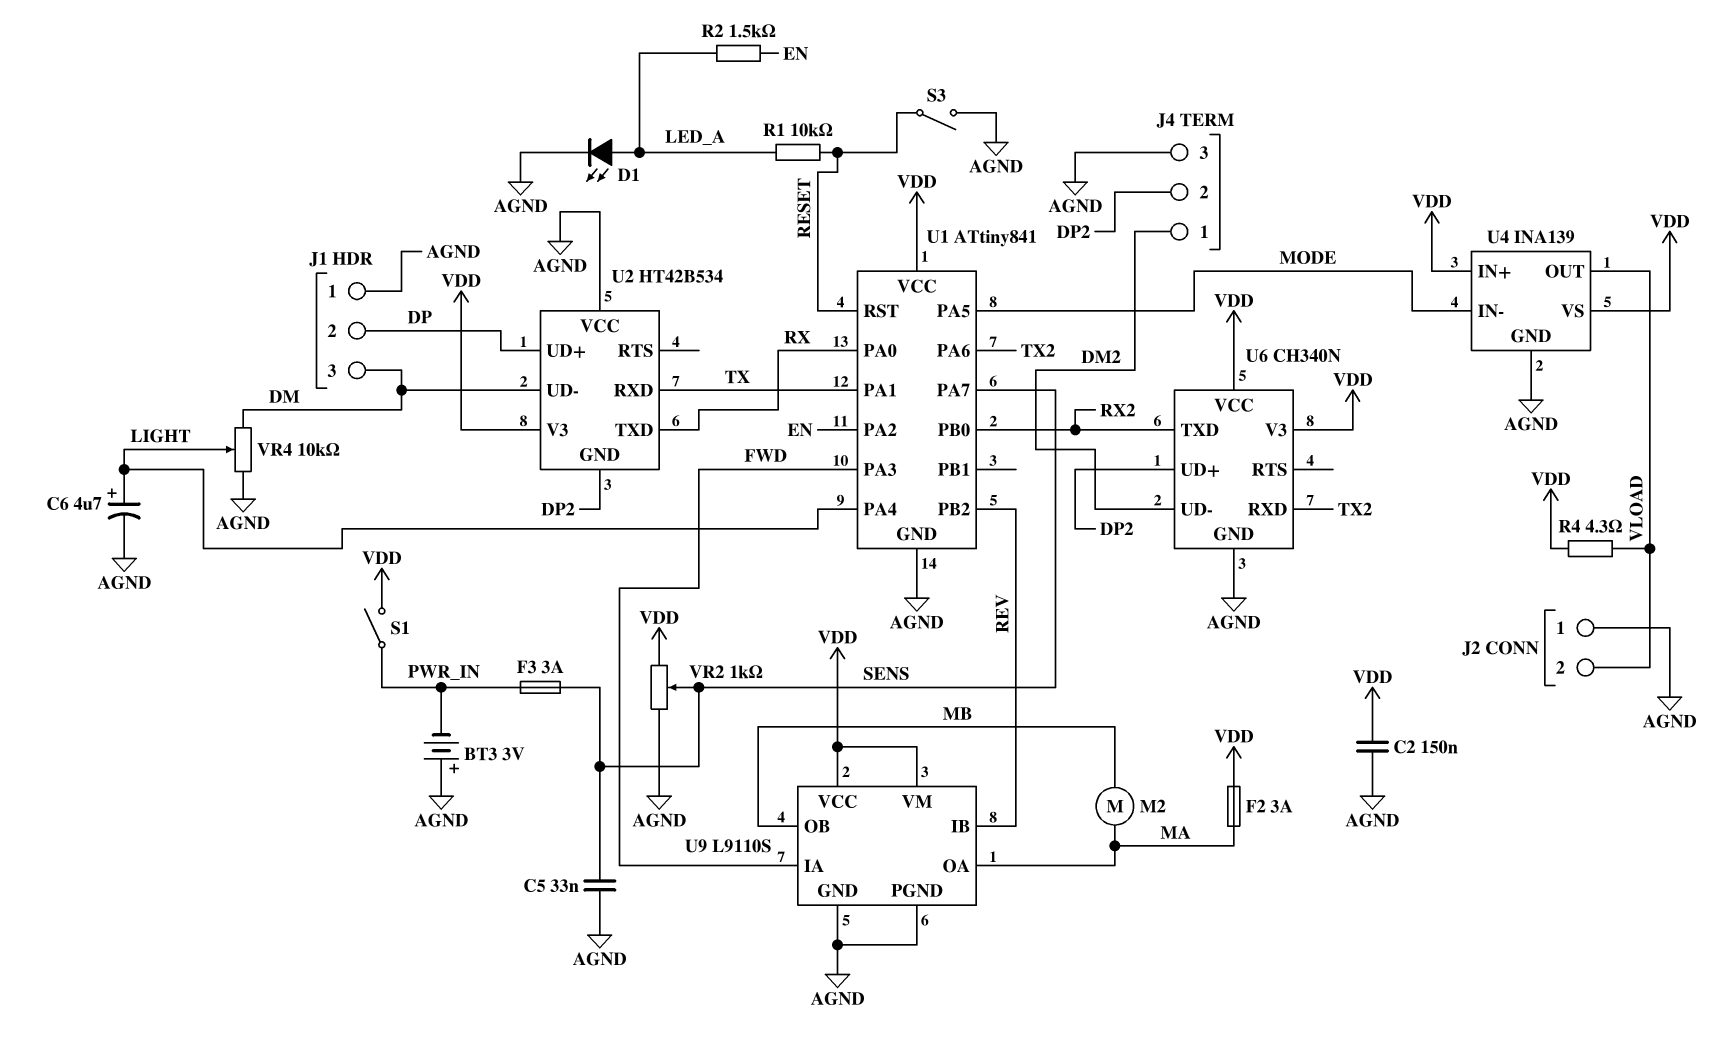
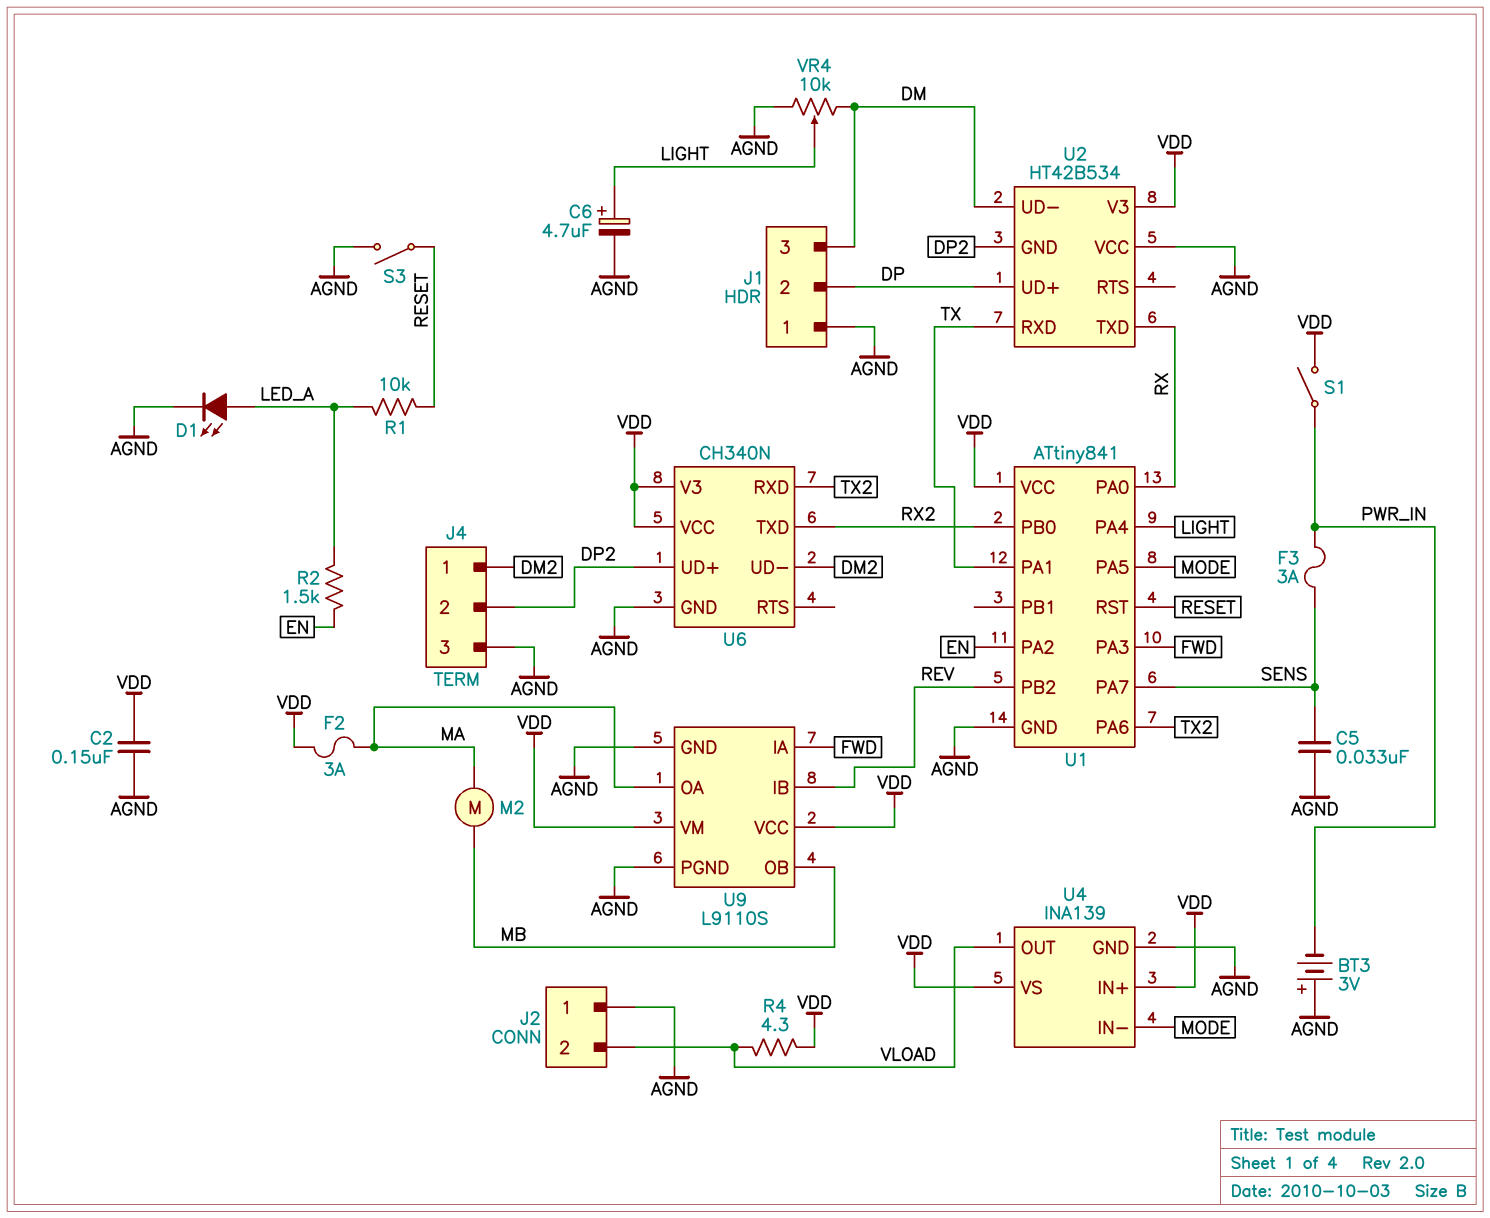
VR2: 1k (AGND, VDD, wiper SENS) -> none

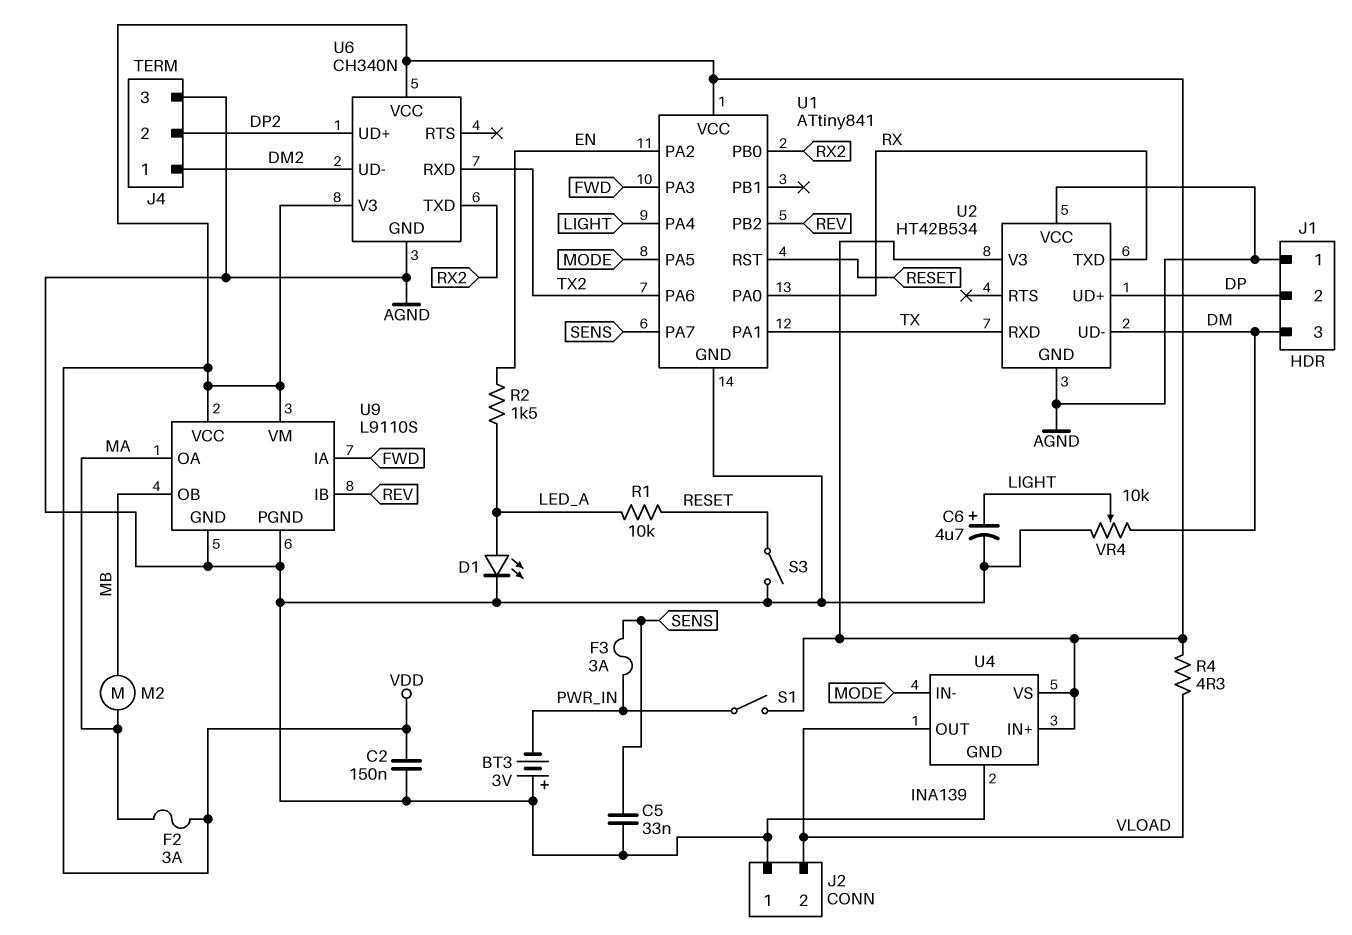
U2 pin GND: DP2 -> AGND

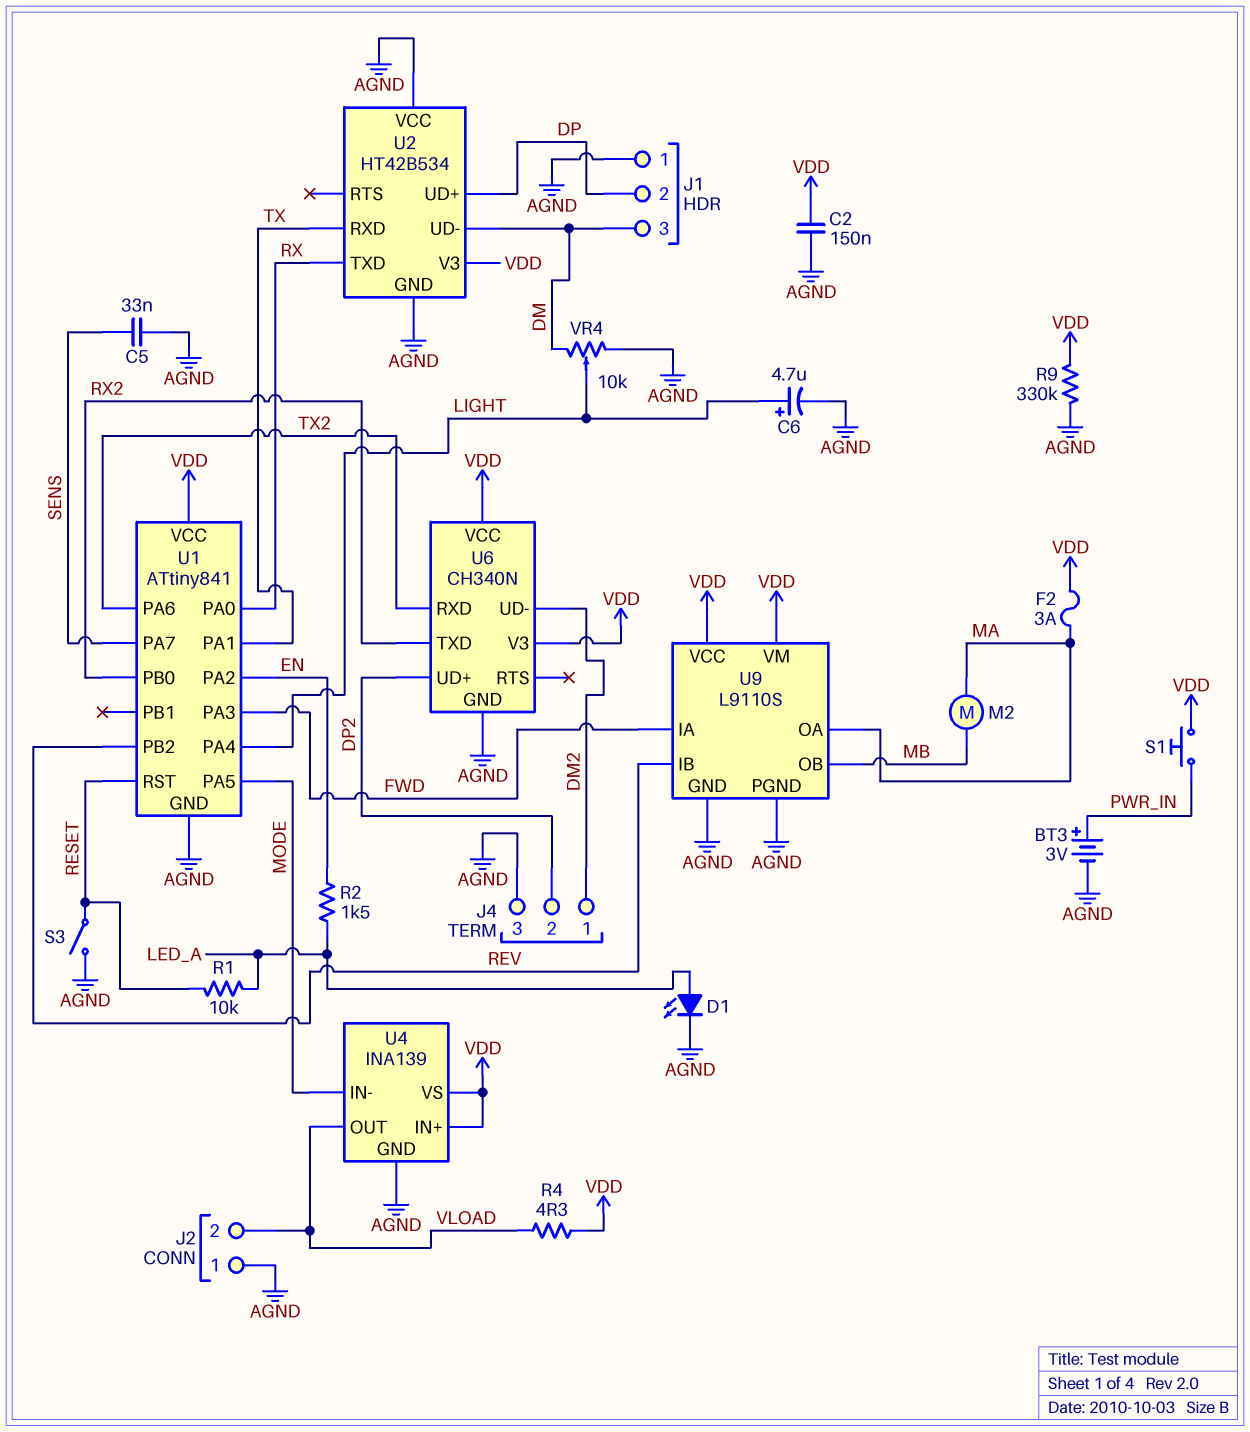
BT3: 3V (plus AGND, minus PWR_IN) -> 3V (plus PWR_IN, minus AGND)
F3: 3A (PWR_IN, SENS) -> none
R9: none -> 330k (AGND, VDD)
S1: switch (PWR_IN, VDD) -> button (PWR_IN, VDD)

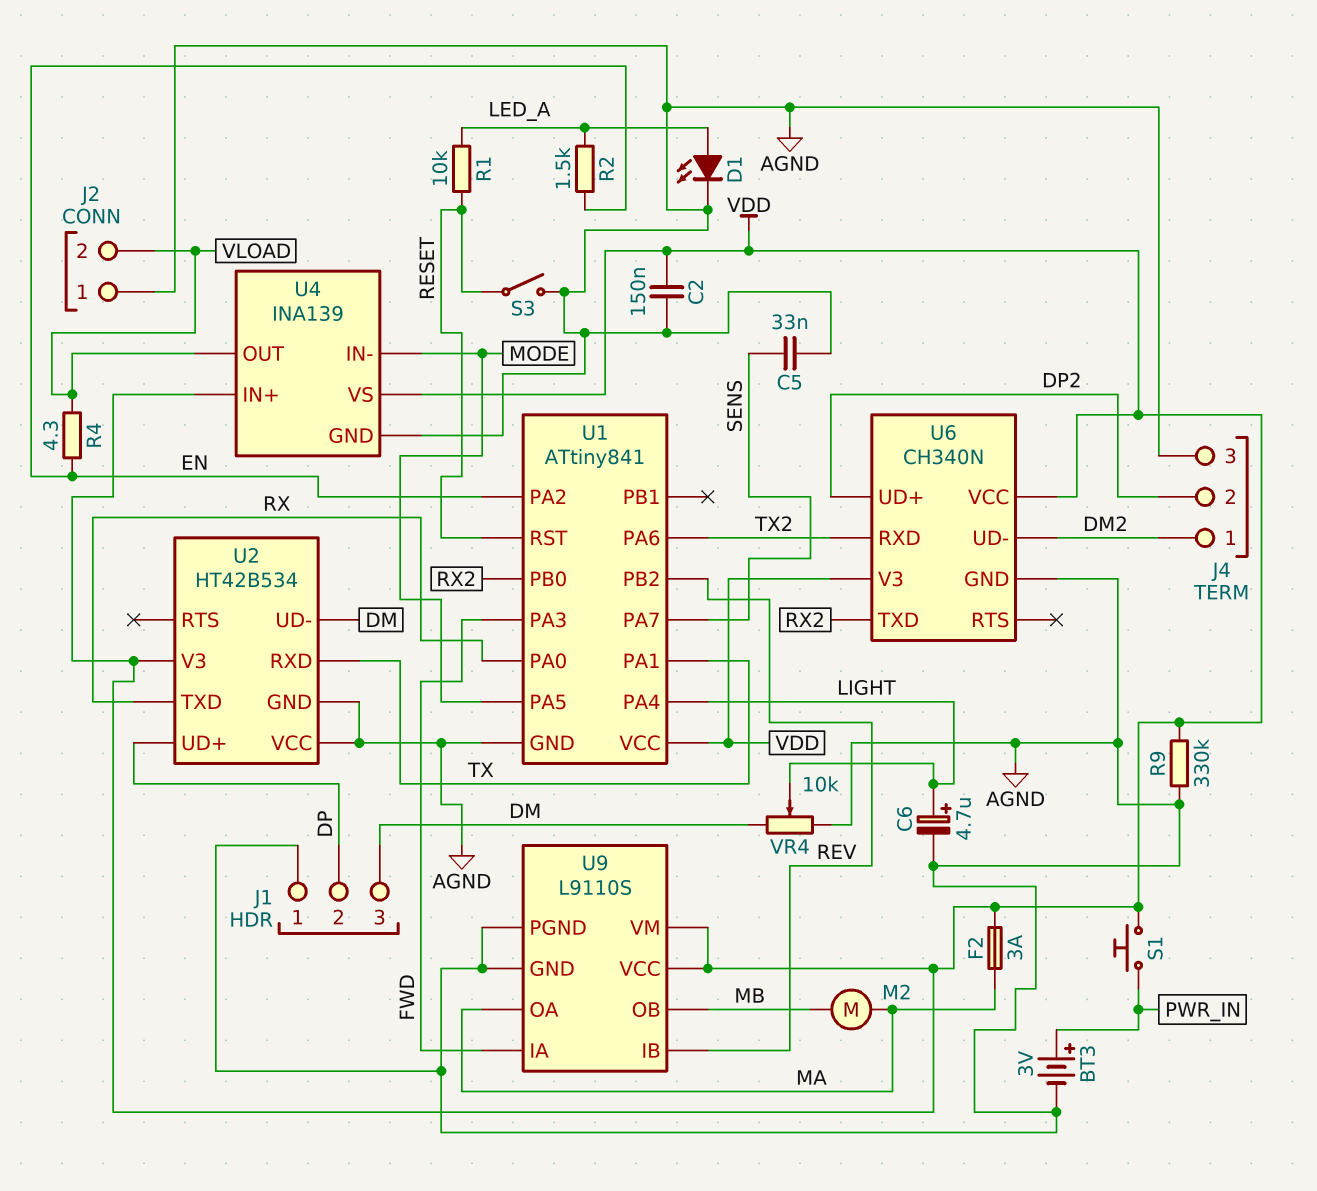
R4: 4.3 (VDD, VLOAD) -> 4.3 (EN, VLOAD)

